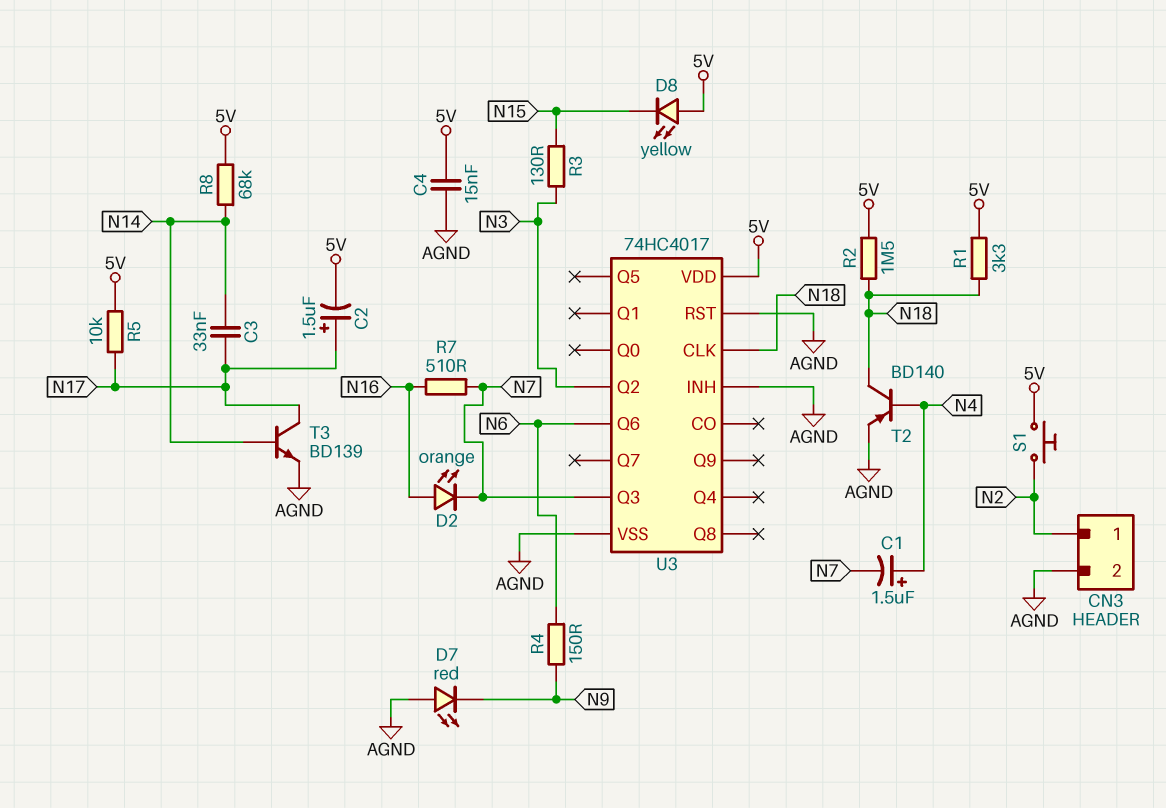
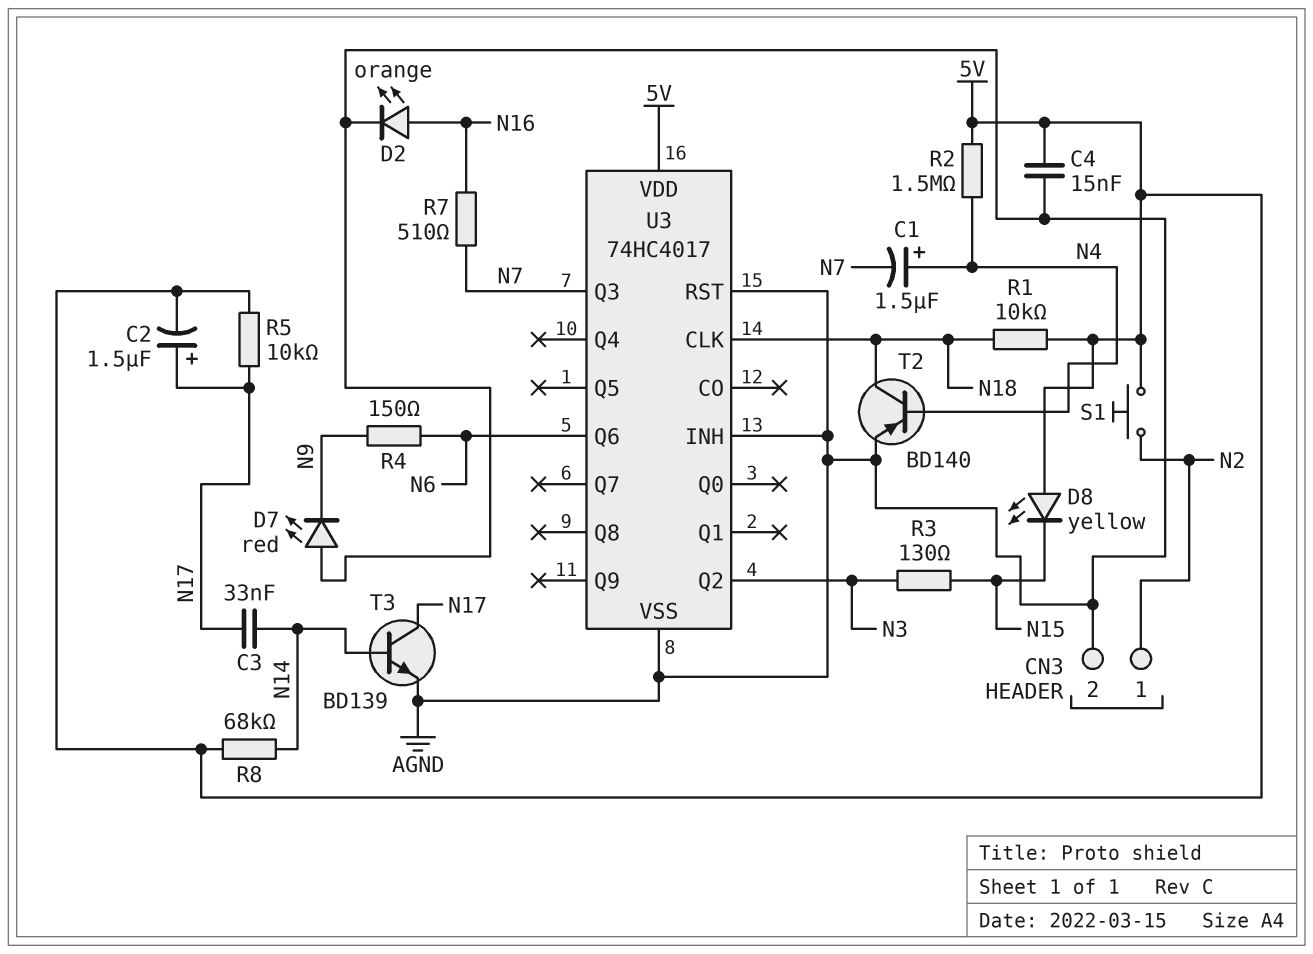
D2: LED orange (A N16, K N7) -> LED orange (A N16, K AGND)
R1: 3.3k (5V, N18) -> 10k (5V, N18)
R2: 1.5M (5V, N18) -> 1.5M (5V, N4)

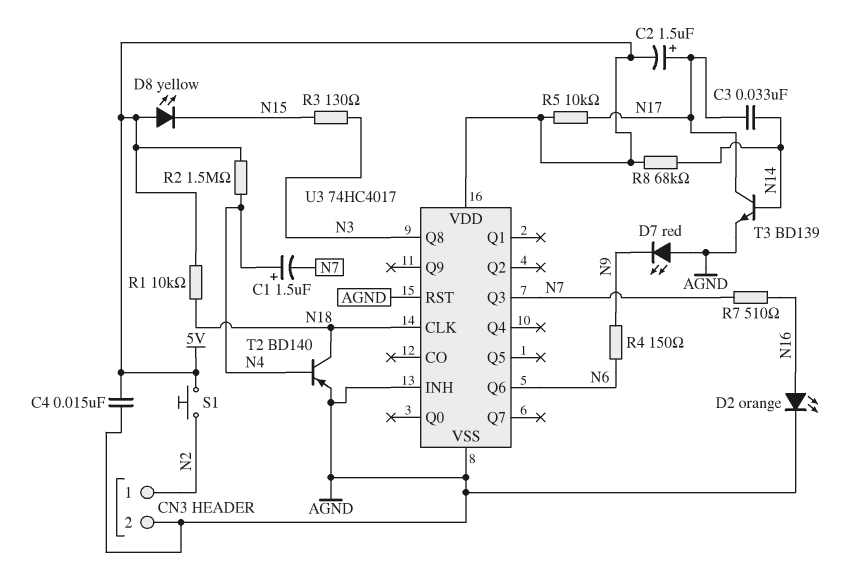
U3 pin Q2: N3 -> none
U3 pin Q8: none -> N3

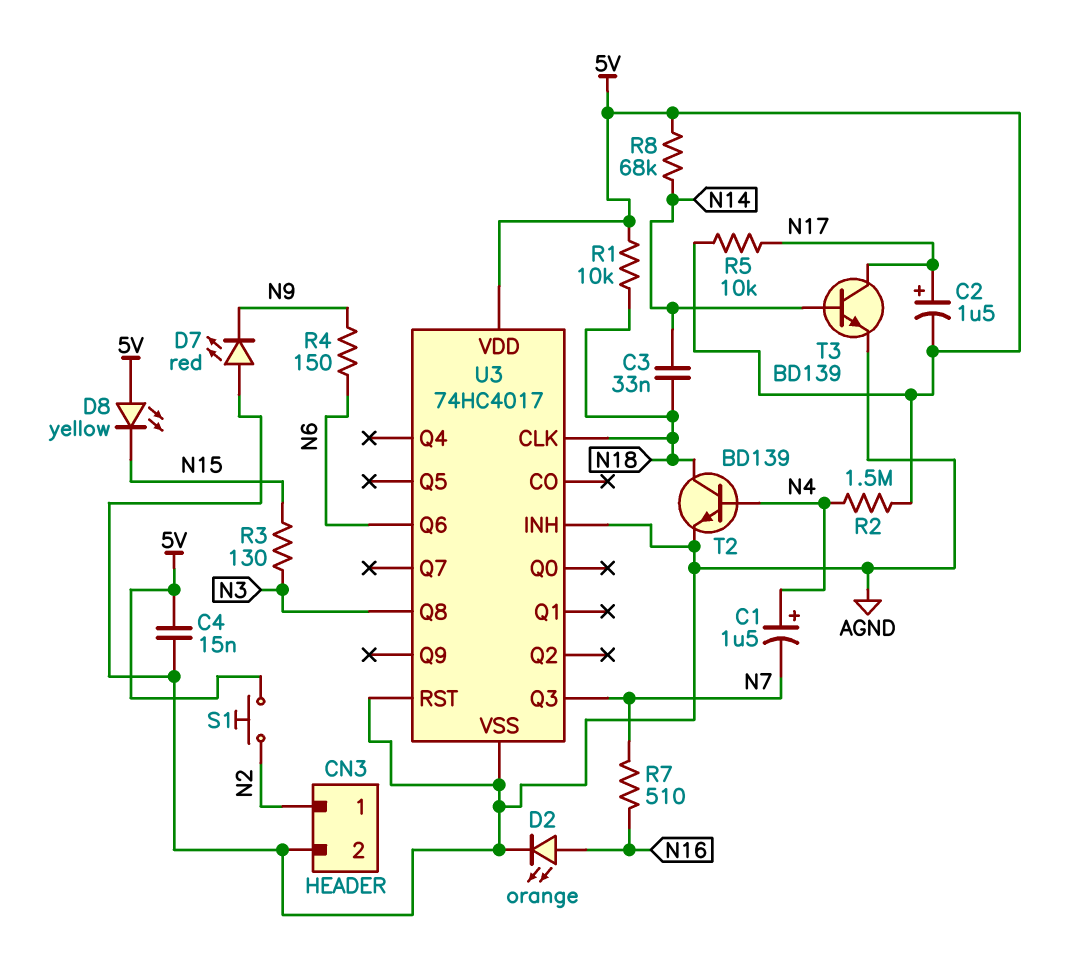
C3: 33nF (N14, N17) -> 33nF (N14, N18)
T2: PNP BD140 (B N4, C N18, E AGND) -> NPN BD139 (B N4, C N18, E AGND)

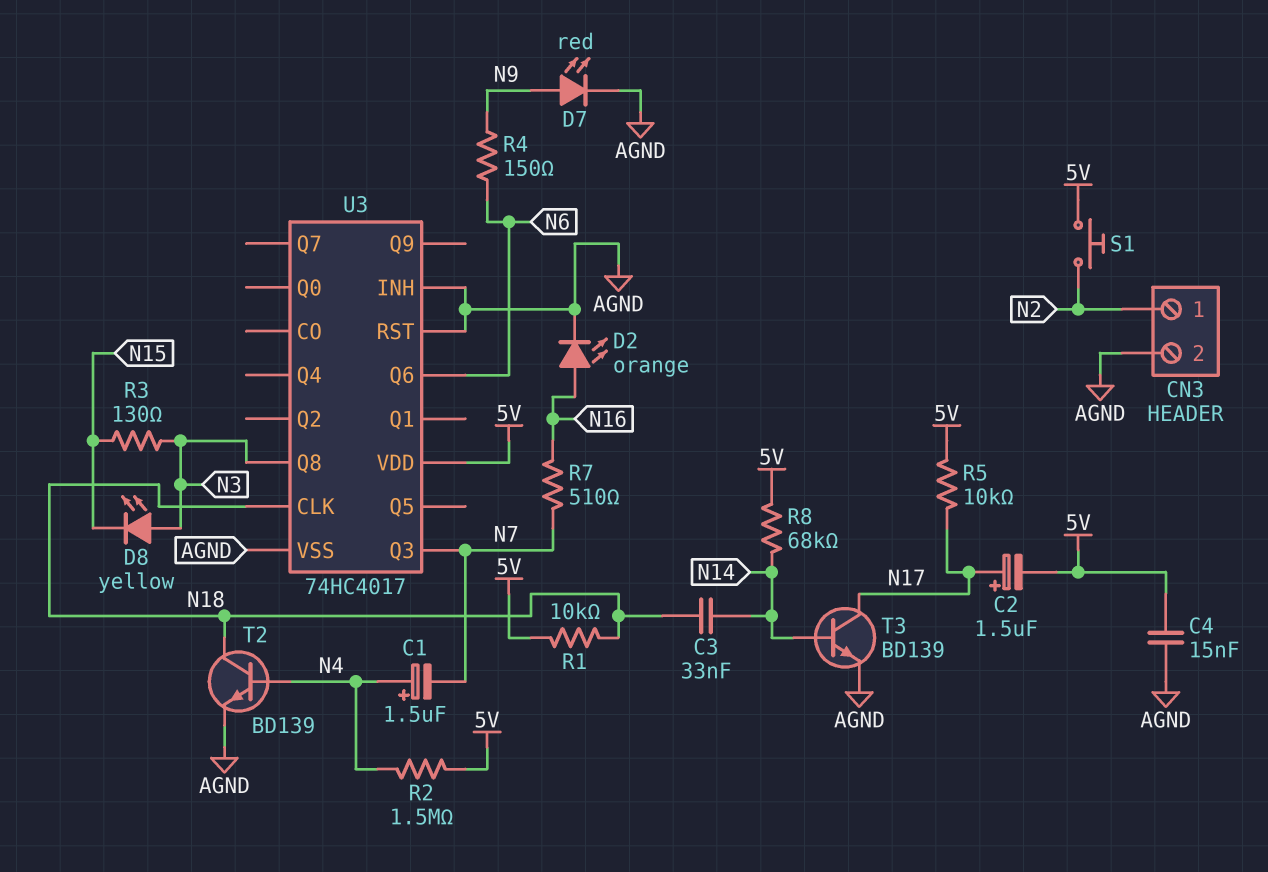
D7: LED red (A AGND, K N9) -> LED red (A N9, K AGND)
D8: LED yellow (A 5V, K N15) -> LED yellow (A N3, K N15)

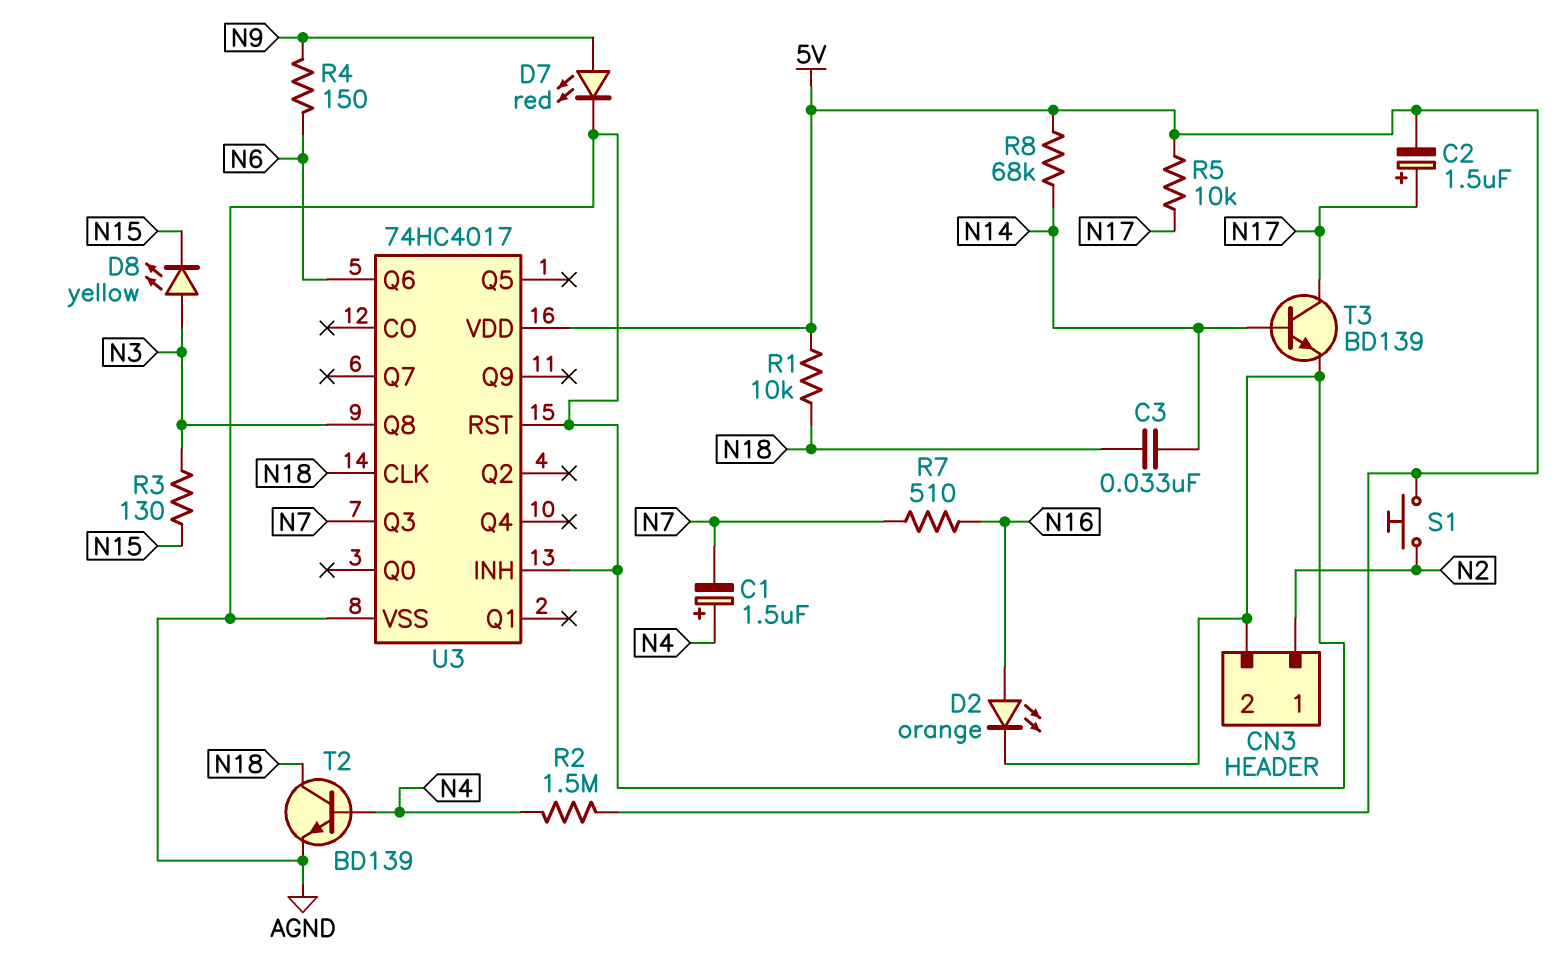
C4: 15nF (5V, AGND) -> none

